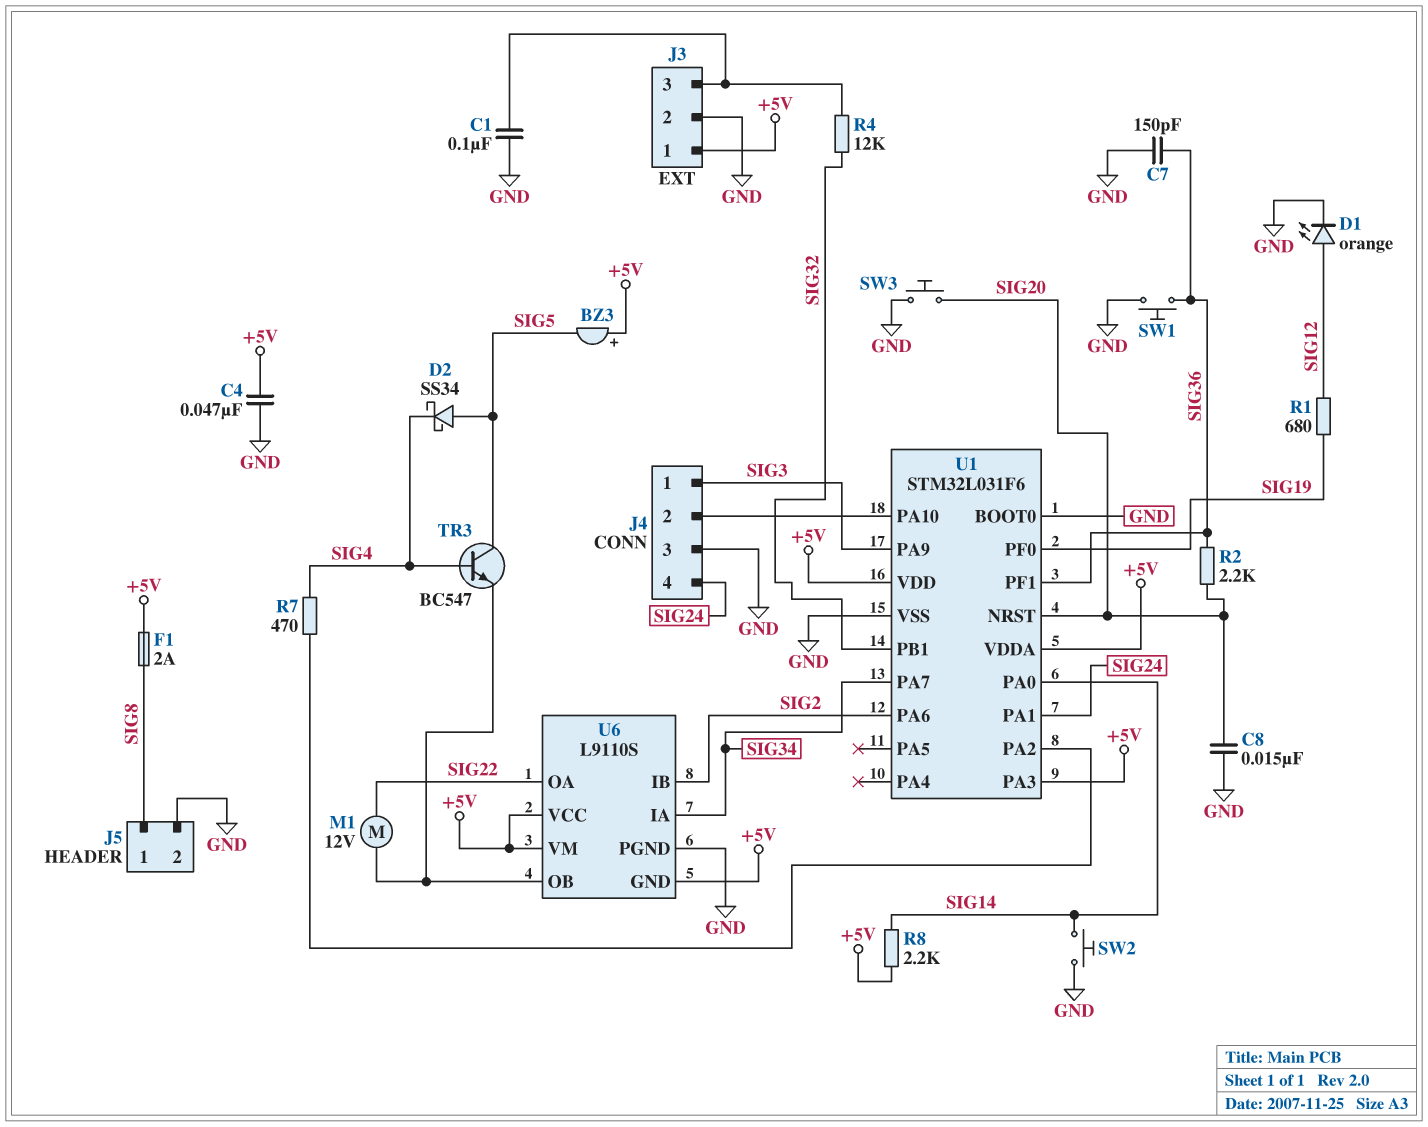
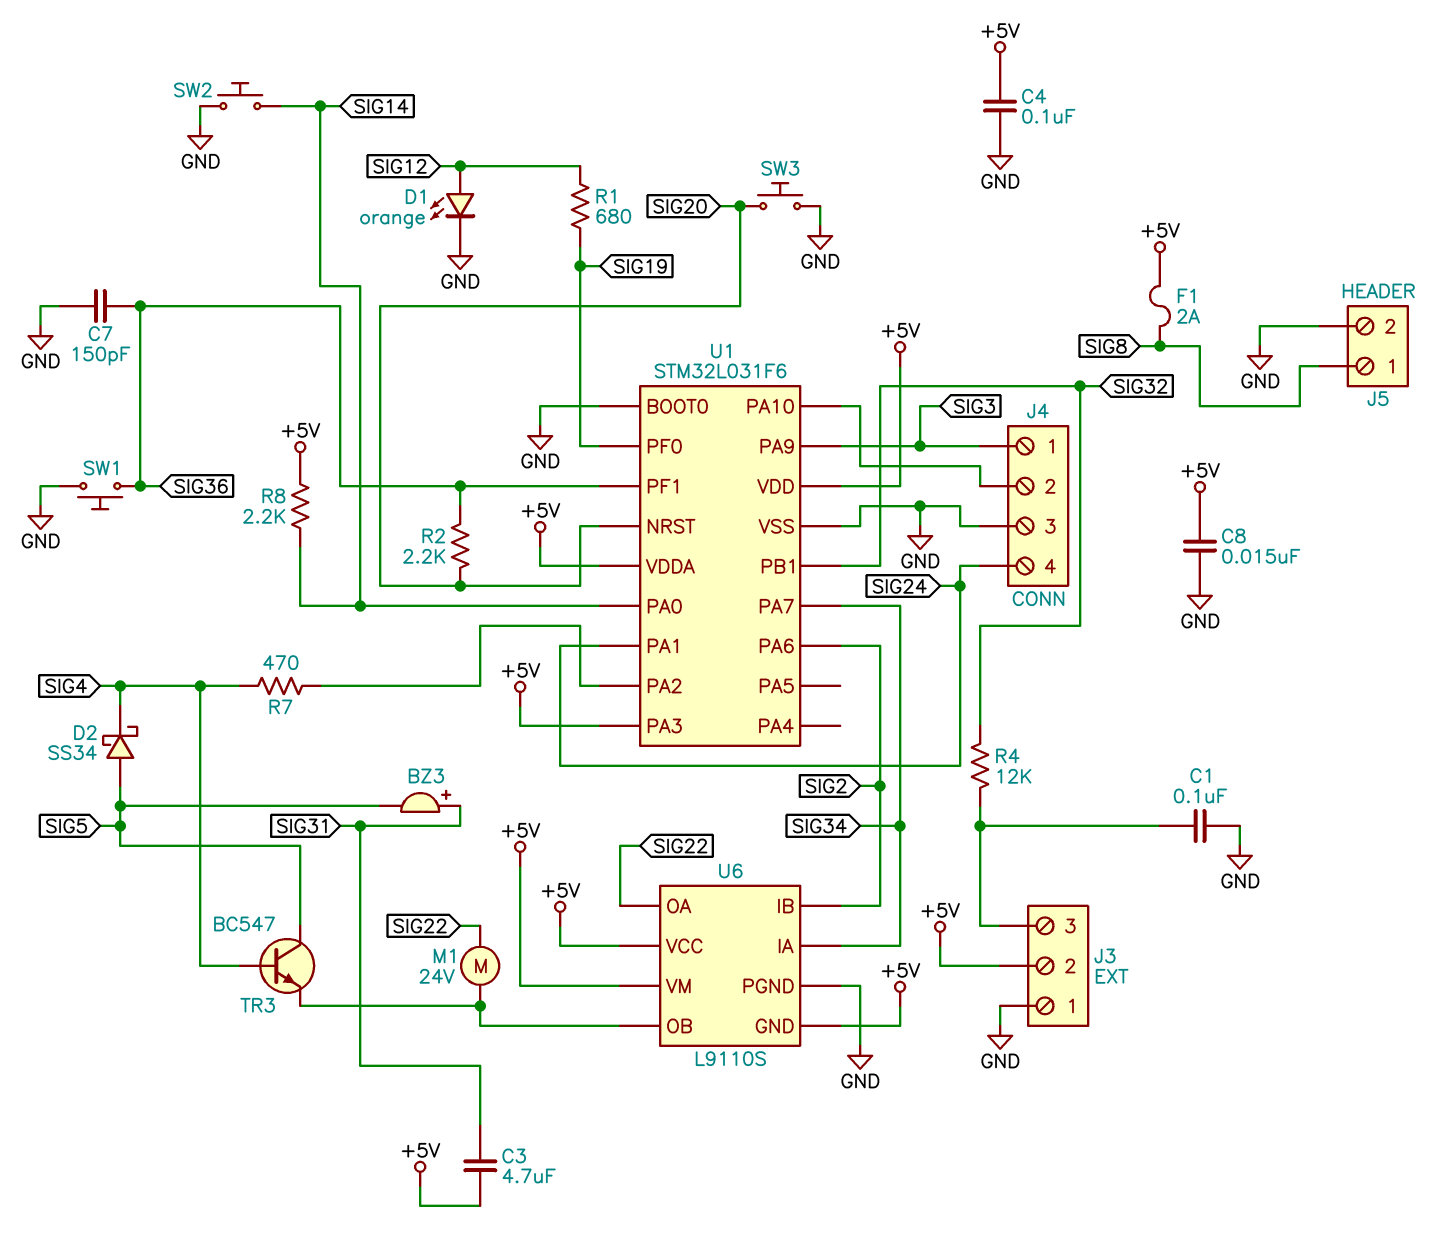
BZ3: buzzer (plus +5V, minus SIG5) -> buzzer (plus SIG31, minus SIG5)
C3: none -> 4.7uF (+5V, SIG31)
C4: 47nF (+5V, GND) -> 100nF (+5V, GND)
C8: 15nF (GND, SIG20) -> 15nF (+5V, GND)
J3 pin 1: +5V -> GND
J3 pin 2: GND -> +5V
M1: motor 12V (SIG22, U6/OB) -> motor 24V (SIG22, U6/OB)

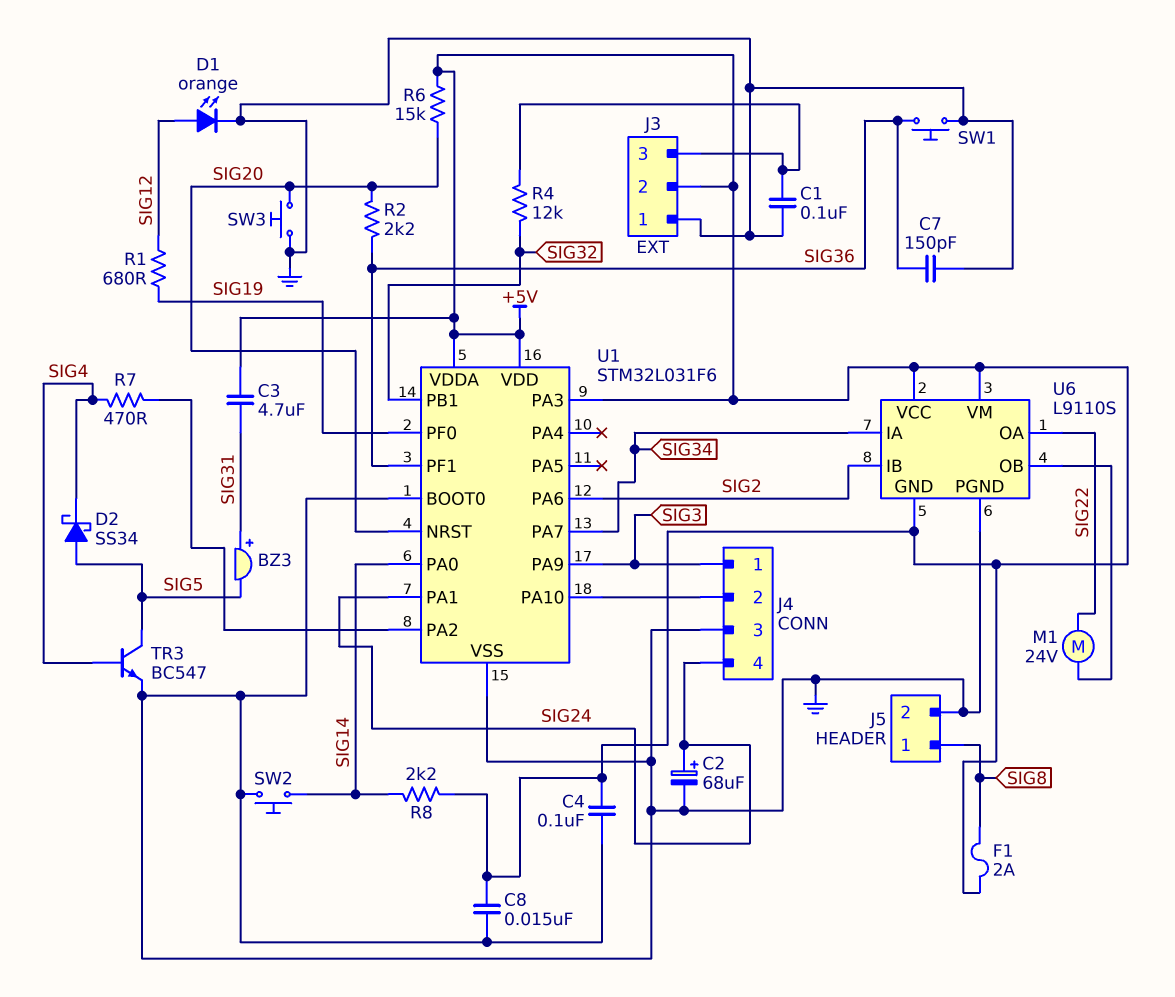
C2: none -> 68uF (plus SIG24, minus GND)
R6: none -> 15k (+5V, SIG20)
TR3: NPN BC547 (B SIG4, C SIG5, E U6/OB) -> NPN BC547 (B SIG4, C SIG5, E GND)

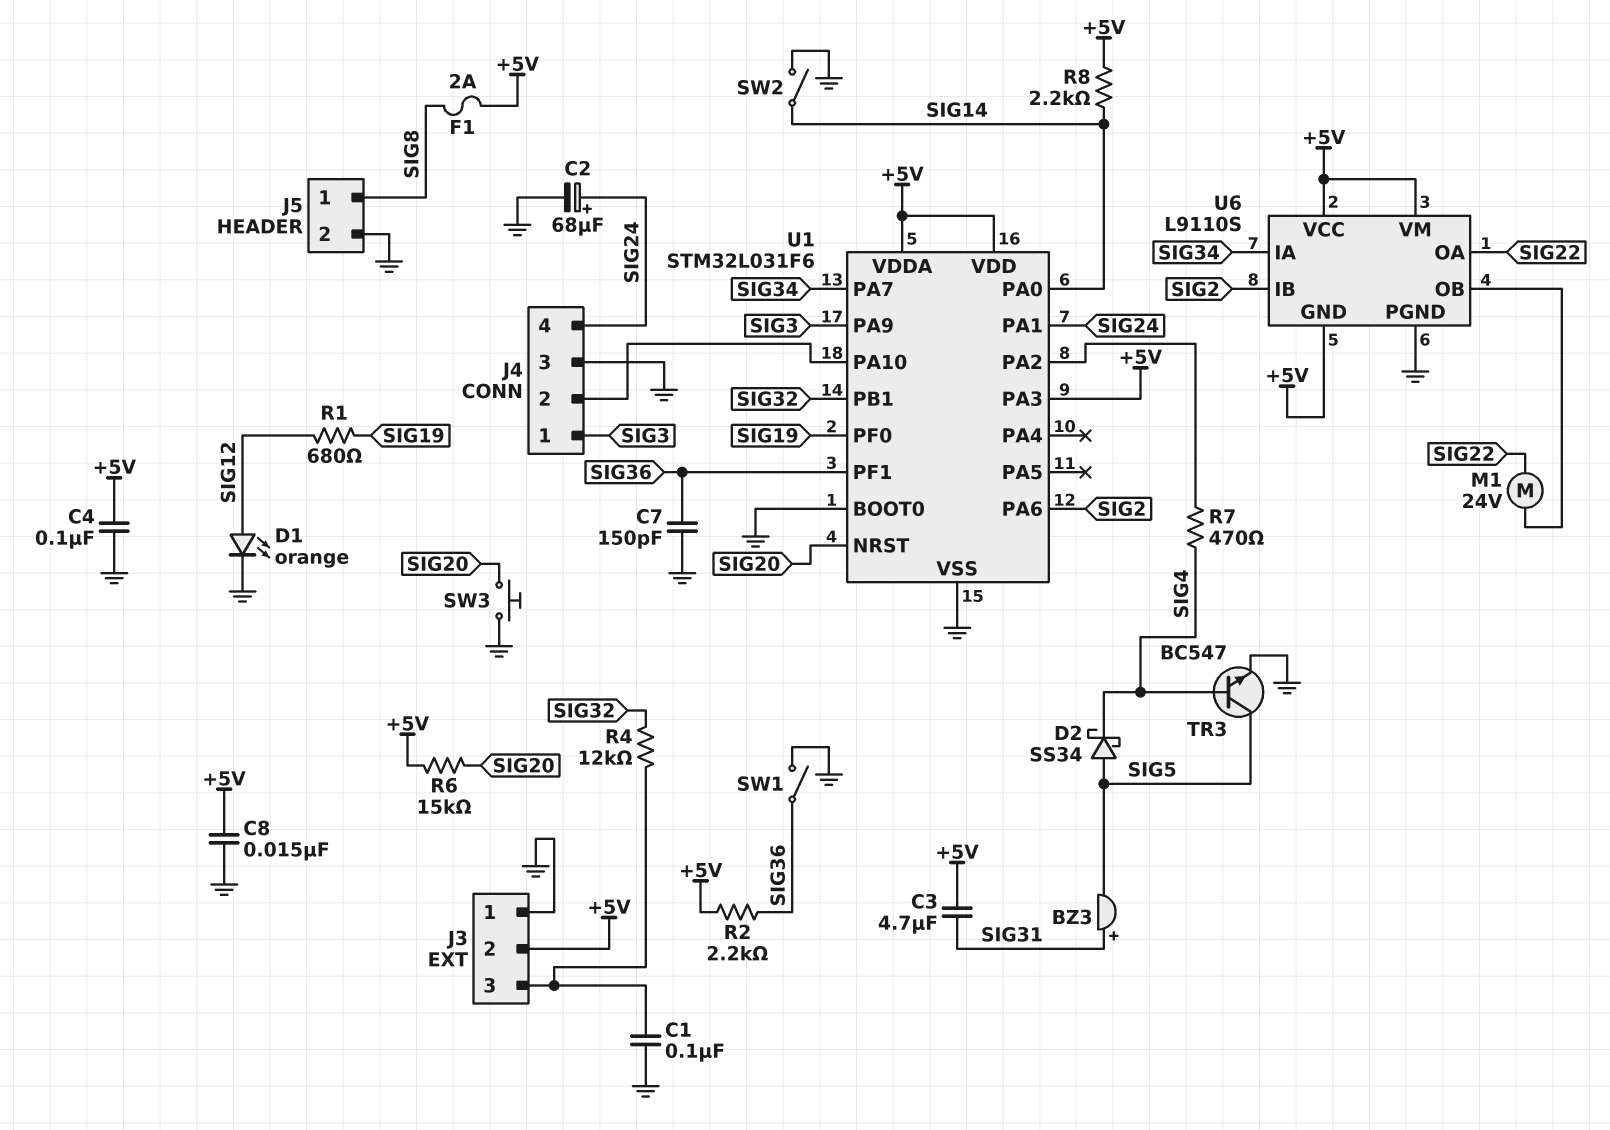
R2: 2.2k (SIG20, SIG36) -> 2.2k (+5V, SIG36)
SW1: button (GND, SIG36) -> switch (GND, SIG36)
SW2: button (GND, SIG14) -> switch (GND, SIG14)

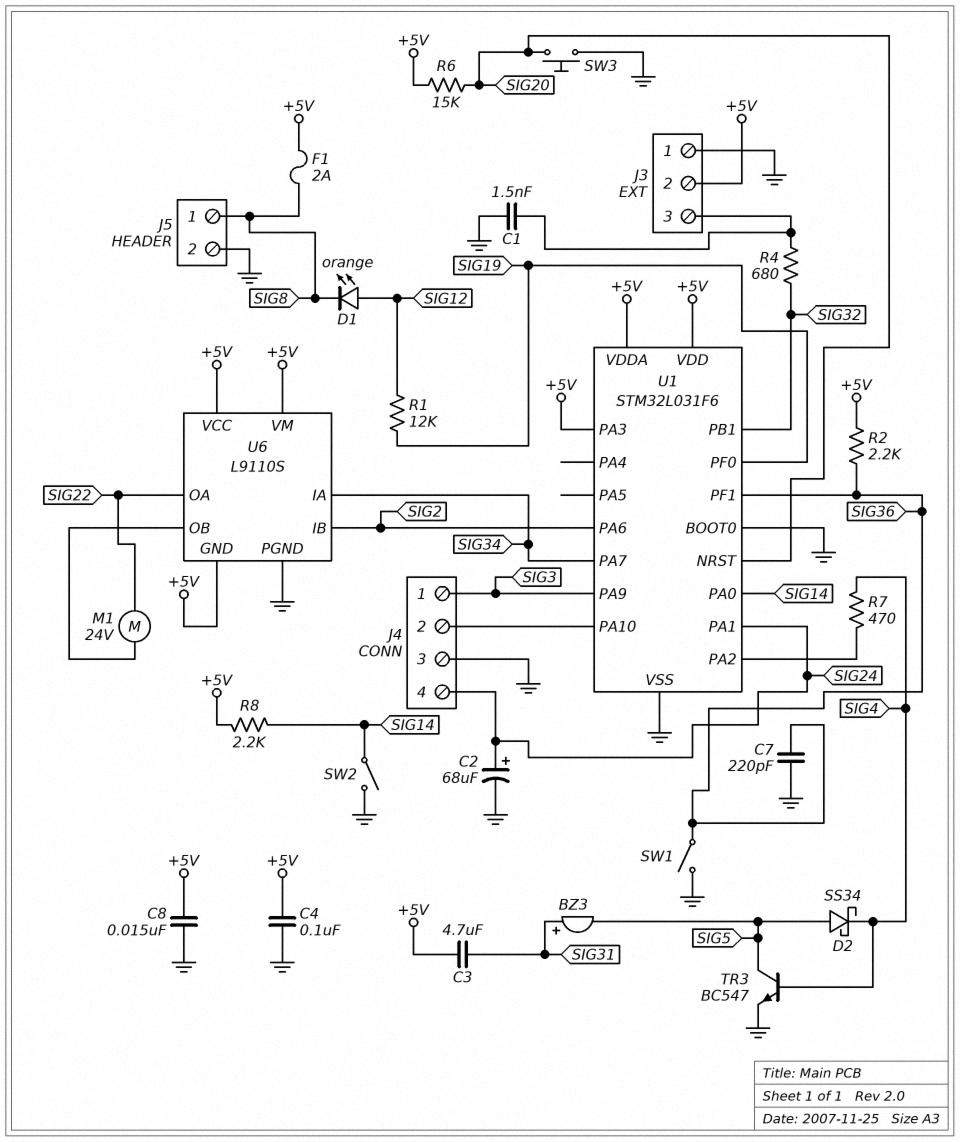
C1: 100nF (GND, J3/3) -> 1.5nF (GND, J3/3)
C7: 150pF (GND, SIG36) -> 220pF (GND, SIG36)
D1: LED orange (A SIG12, K GND) -> LED orange (A SIG12, K SIG8)
R1: 680 (SIG12, SIG19) -> 12k (SIG12, SIG19)
R4: 12k (J3/3, SIG32) -> 680 (J3/3, SIG32)

